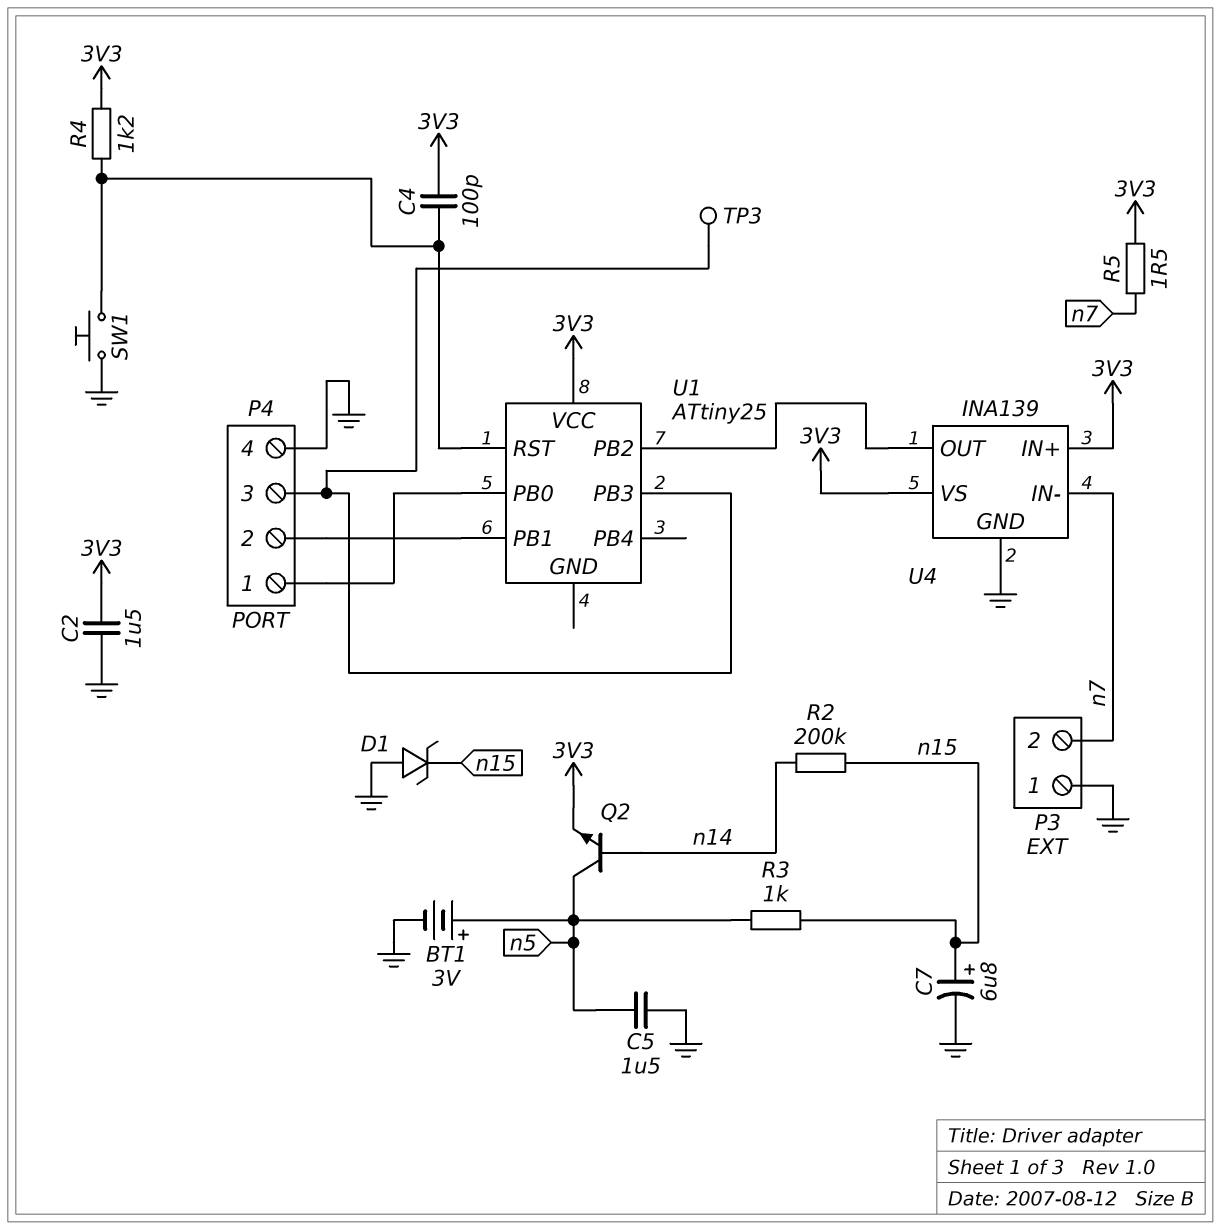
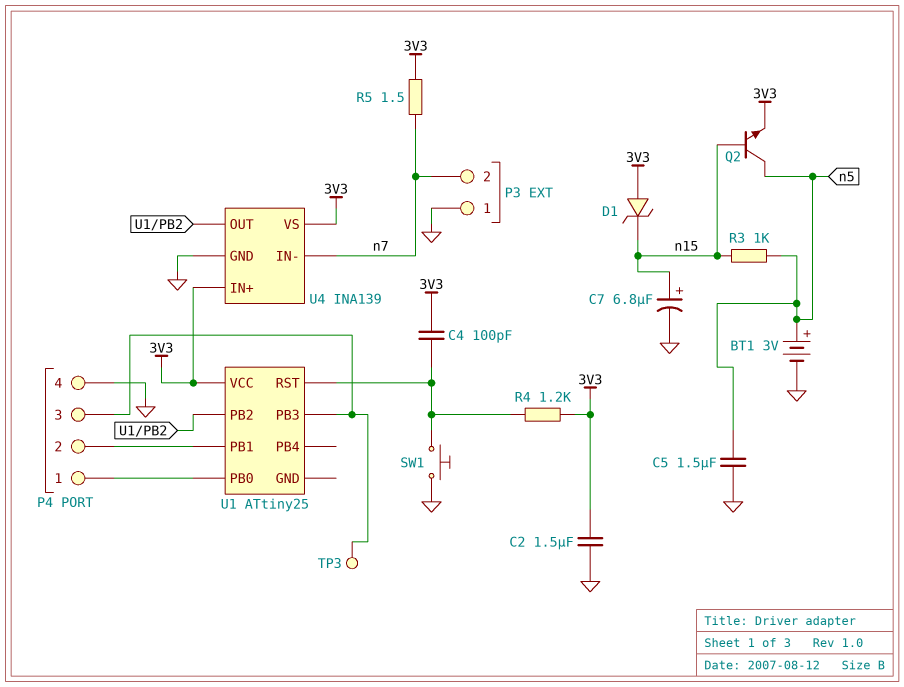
D1: zener (A GND, K n15) -> zener (A 3V3, K n15)
Q2: NPN (B n14, C n5, E 3V3) -> NPN (B n15, C n5, E 3V3)
R2: 200k (n14, n15) -> none

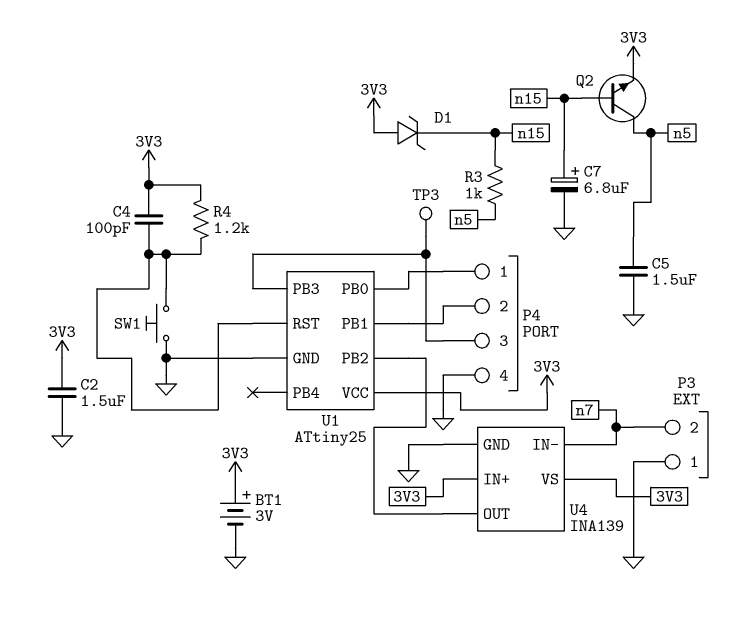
BT1: 3V (plus n5, minus GND) -> 3V (plus 3V3, minus GND)
R5: 1.5 (3V3, n7) -> none
U1 pin GND: none -> GND

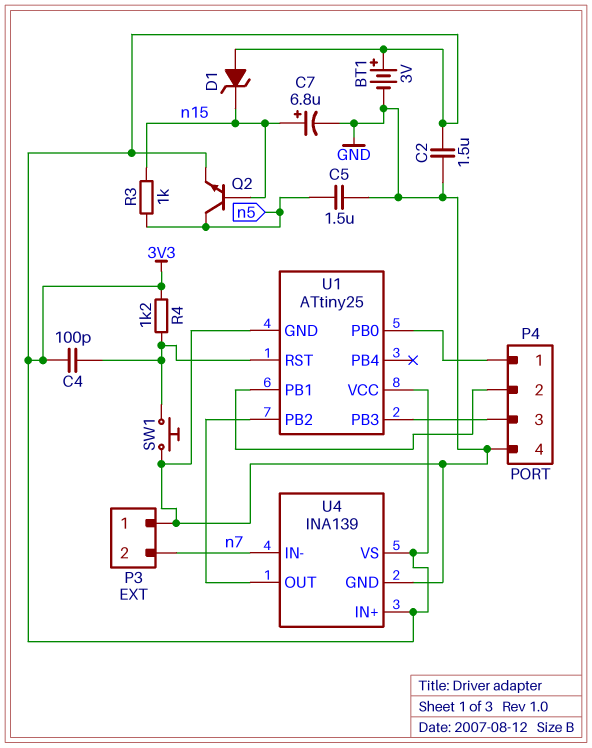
TP3: test point (P4/3) -> none

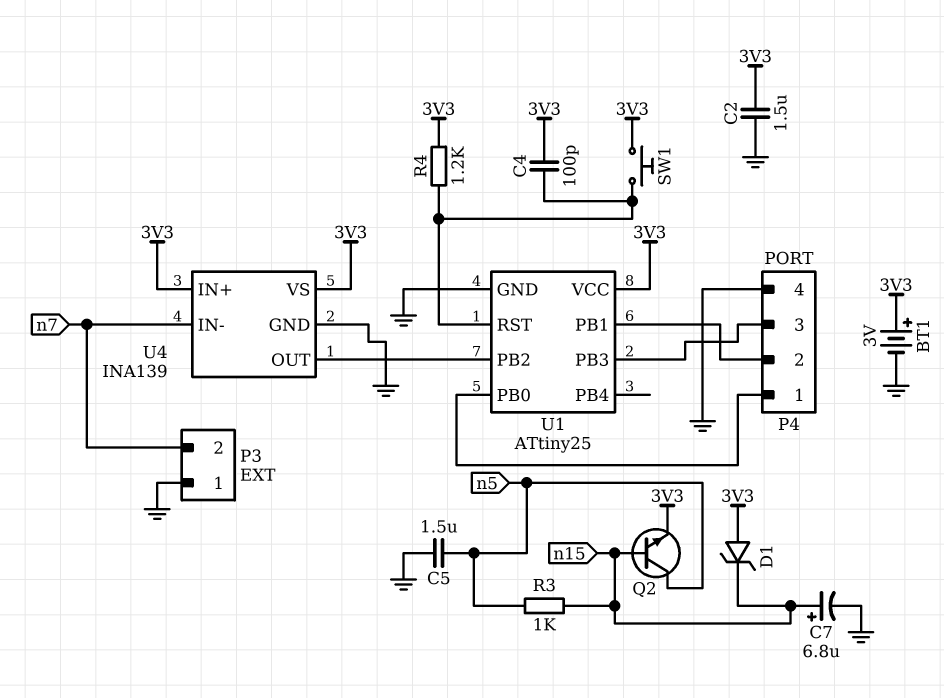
SW1: button (GND, U1/RST) -> button (3V3, U1/RST)

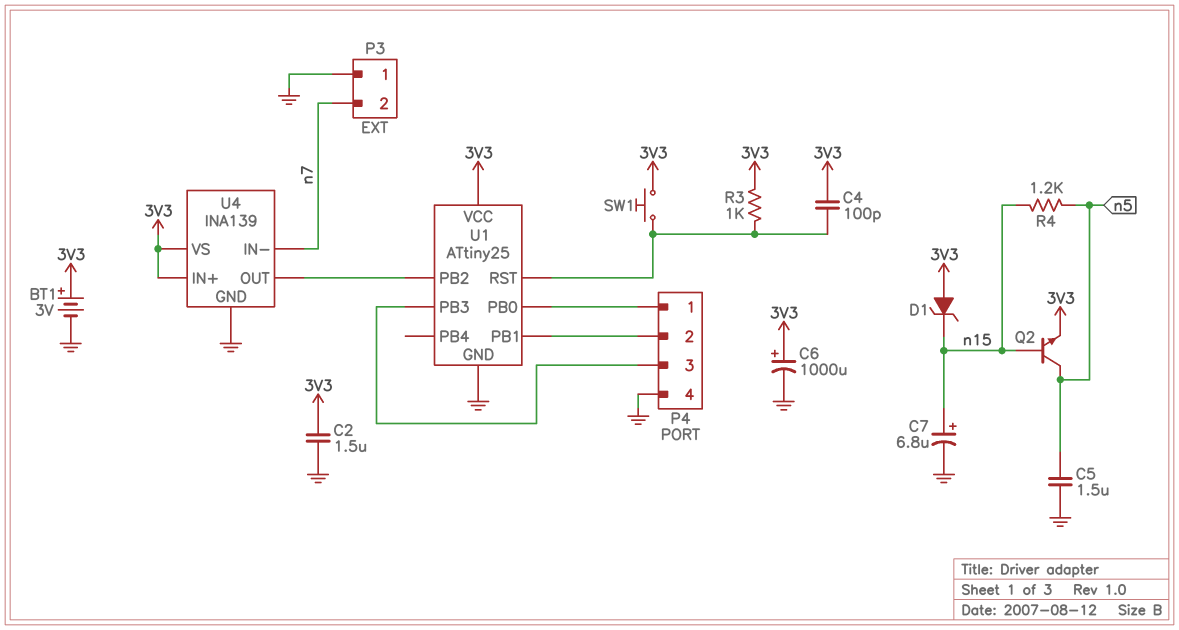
C6: none -> 1000uF (plus 3V3, minus GND)
R3: 1k (n5, n15) -> 1k (3V3, U1/RST)
R4: 1.2k (3V3, U1/RST) -> 1.2k (n5, n15)

